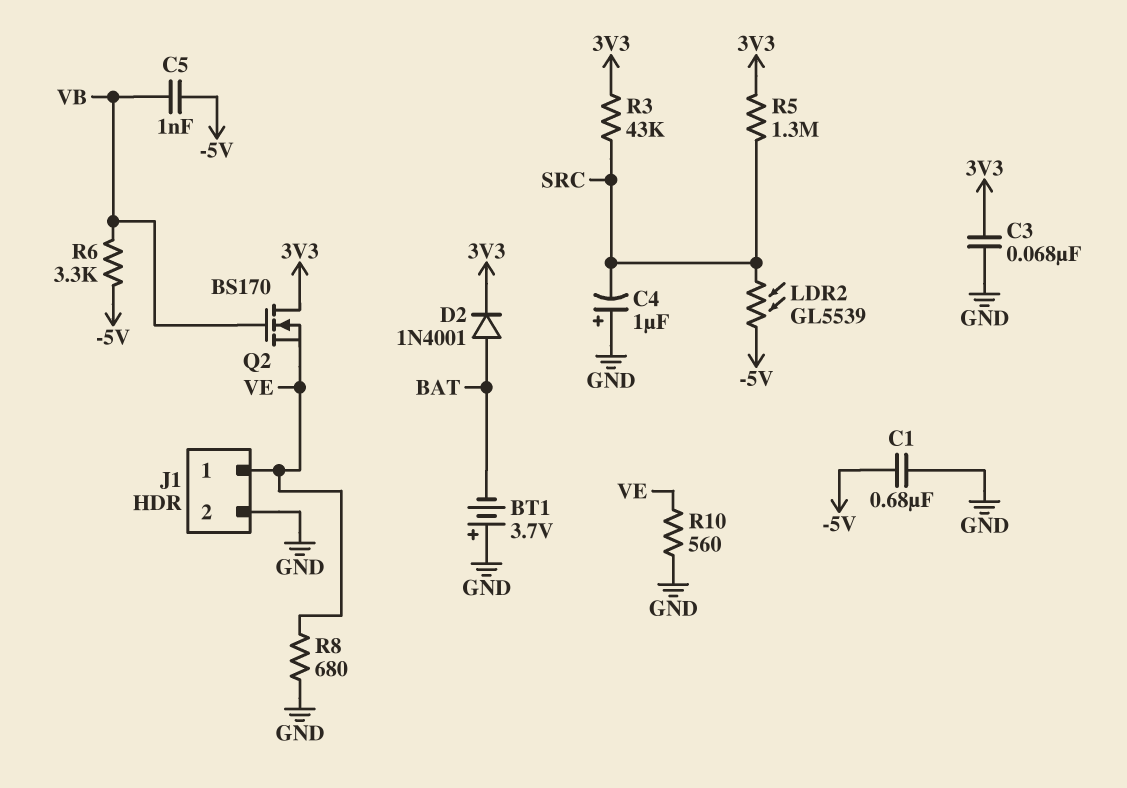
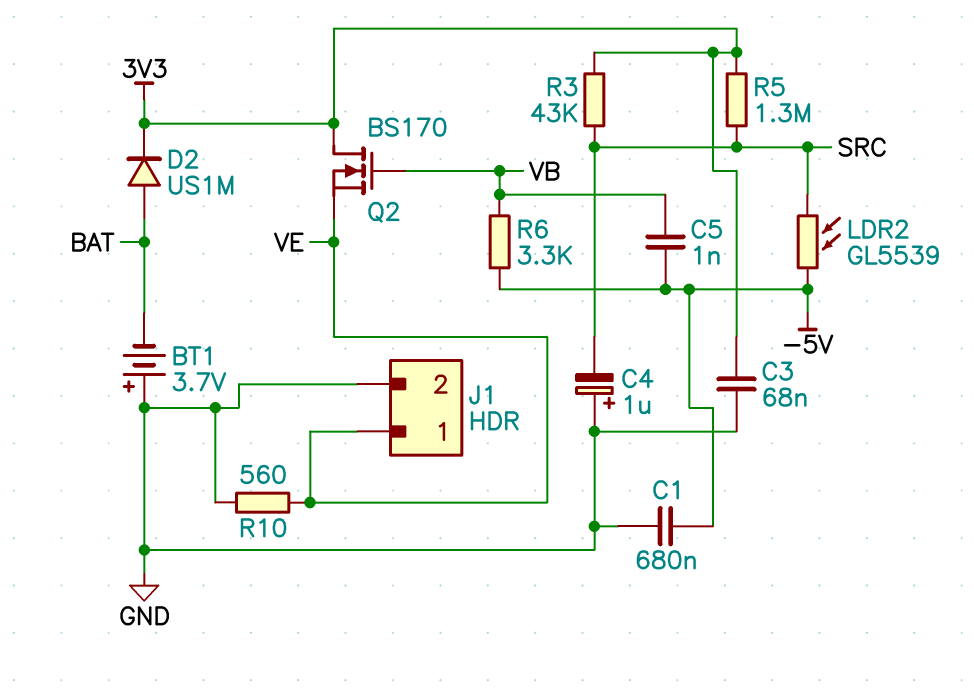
D2: diode 1N4001 (A BAT, K 3V3) -> diode US1M (A BAT, K 3V3)
R8: 680 (GND, VE) -> none

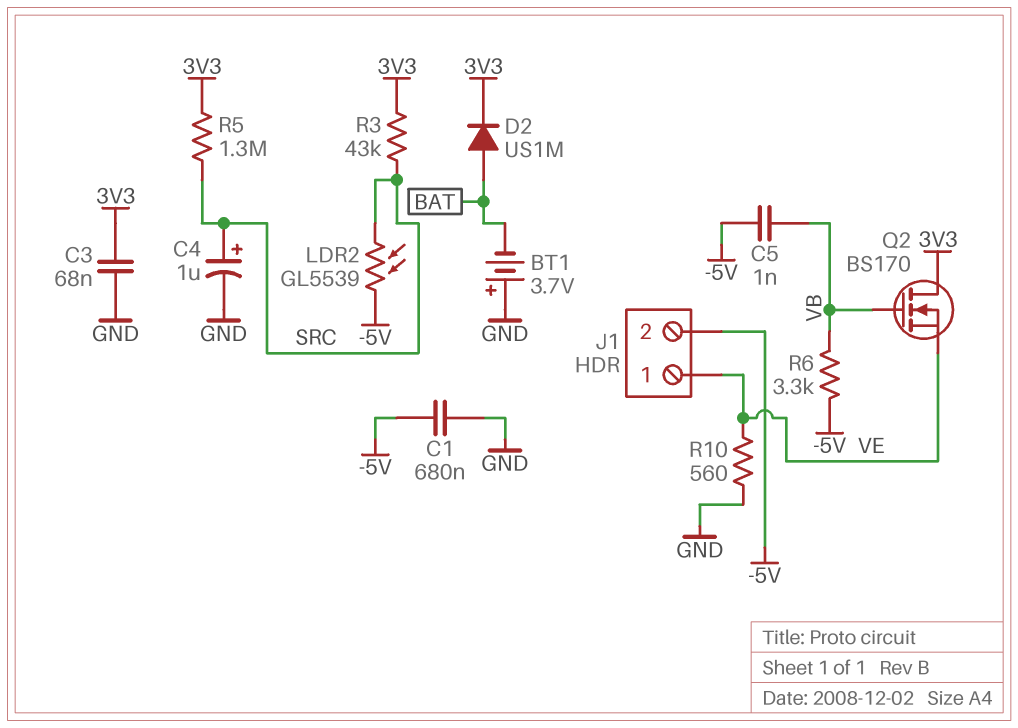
C4: 1uF (plus GND, minus SRC) -> 1uF (plus SRC, minus GND)
J1 pin 2: GND -> -5V

